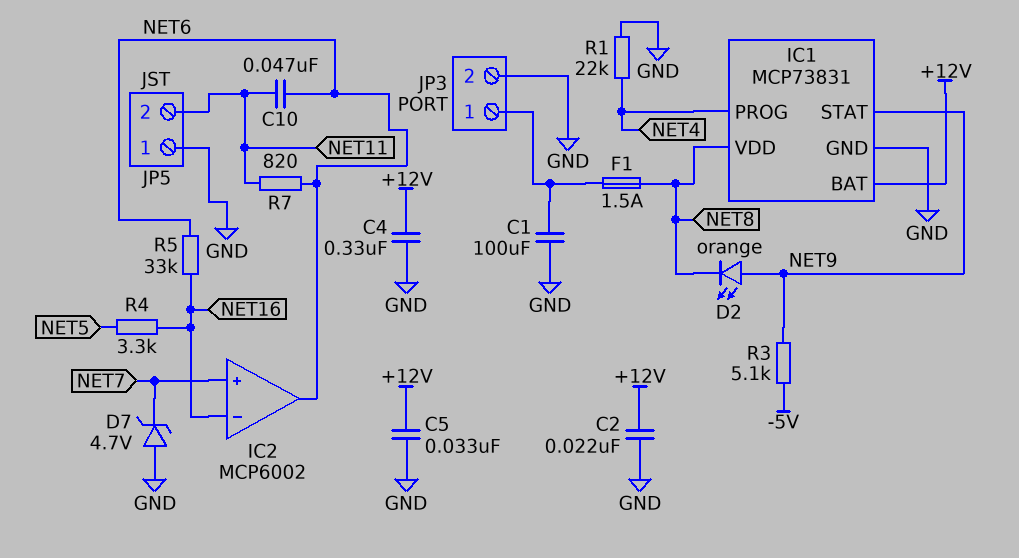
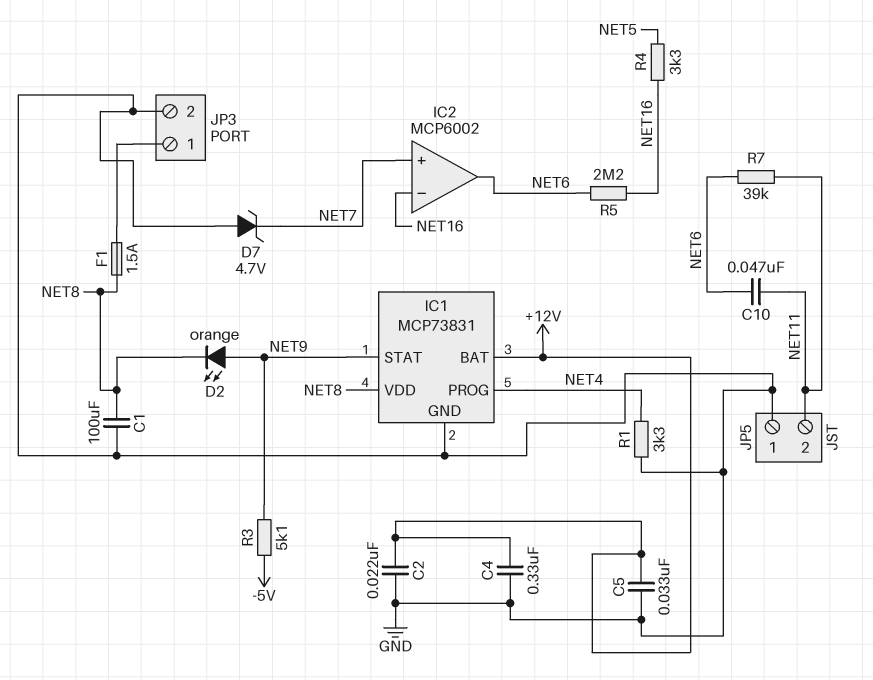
C1: 100uF (GND, JP3/1) -> 100uF (GND, NET8)
R1: 22k (GND, NET4) -> 3.3k (GND, NET4)
R5: 33k (NET6, NET16) -> 2.2M (NET6, NET16)
R7: 820 (NET6, NET11) -> 39k (NET6, NET11)

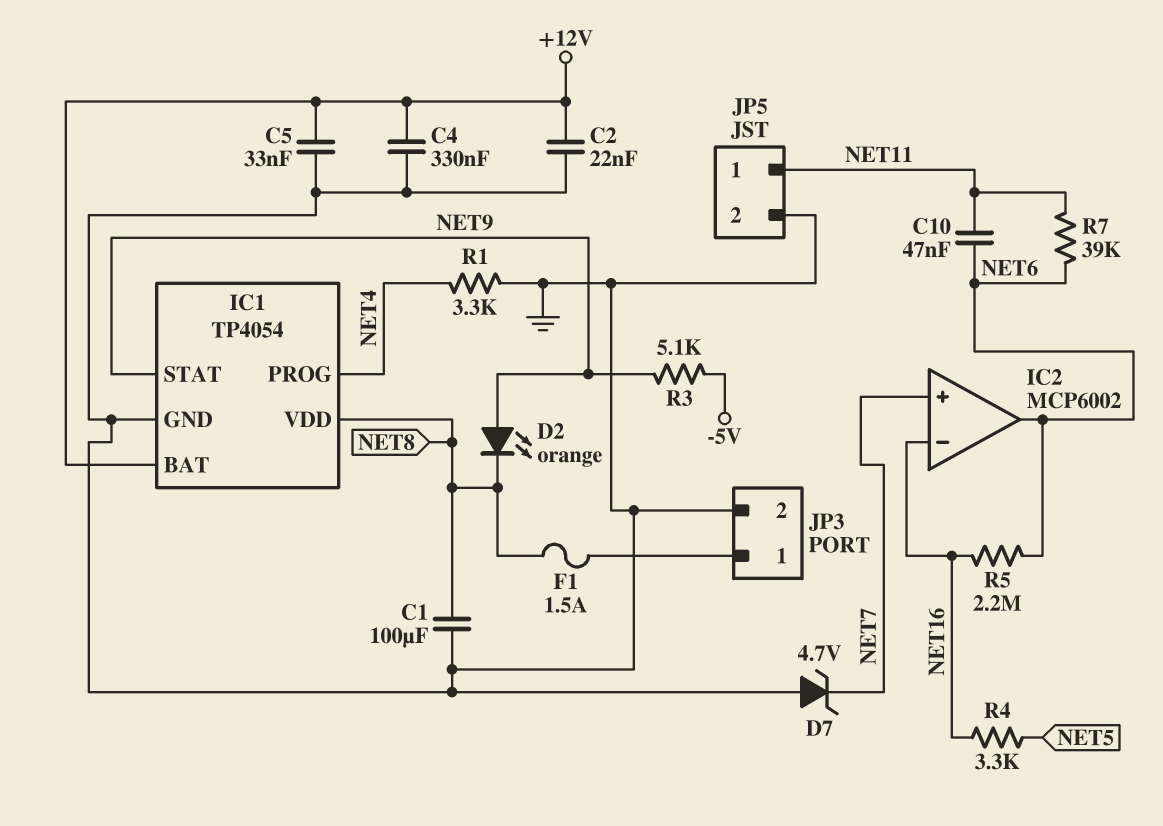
IC1: MCP73831 -> TP4054
JP5 pin 1: GND -> NET11
JP5 pin 2: NET11 -> GND

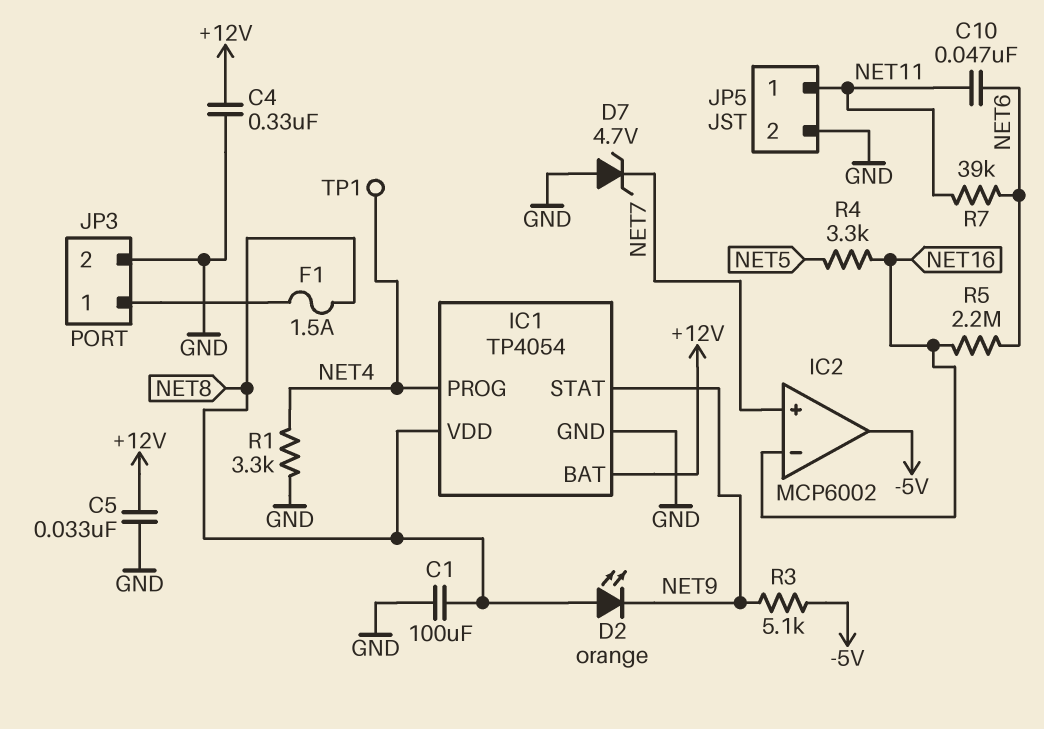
C2: 22nF (+12V, GND) -> none
D2: LED orange (A NET9, K NET8) -> LED orange (A NET8, K NET9)
IC2 pin out: NET6 -> -5V
TP1: none -> test point (NET4)

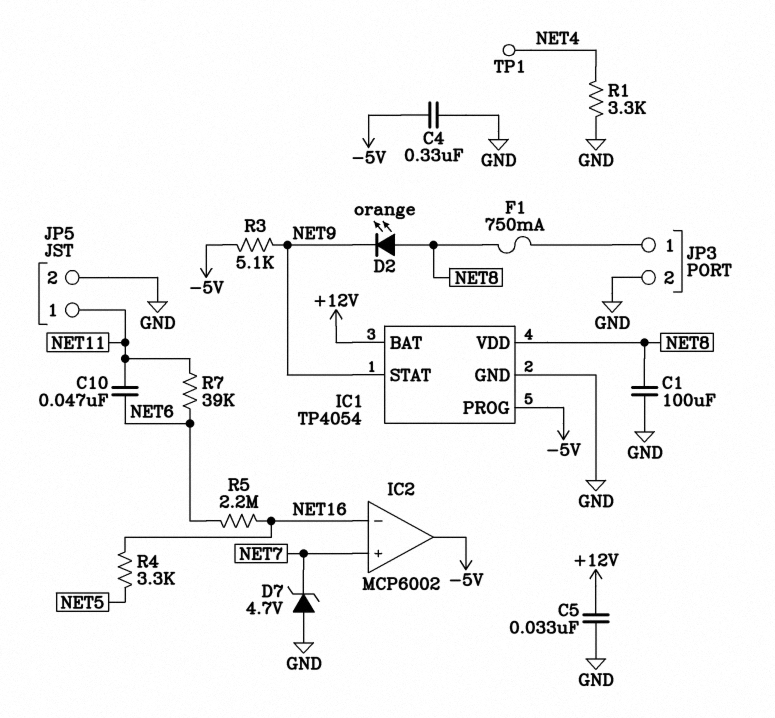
C4: 330nF (+12V, GND) -> 330nF (-5V, GND)
F1: 1.5A (JP3/1, NET8) -> 750mA (JP3/1, NET8)
IC1 pin PROG: NET4 -> -5V

